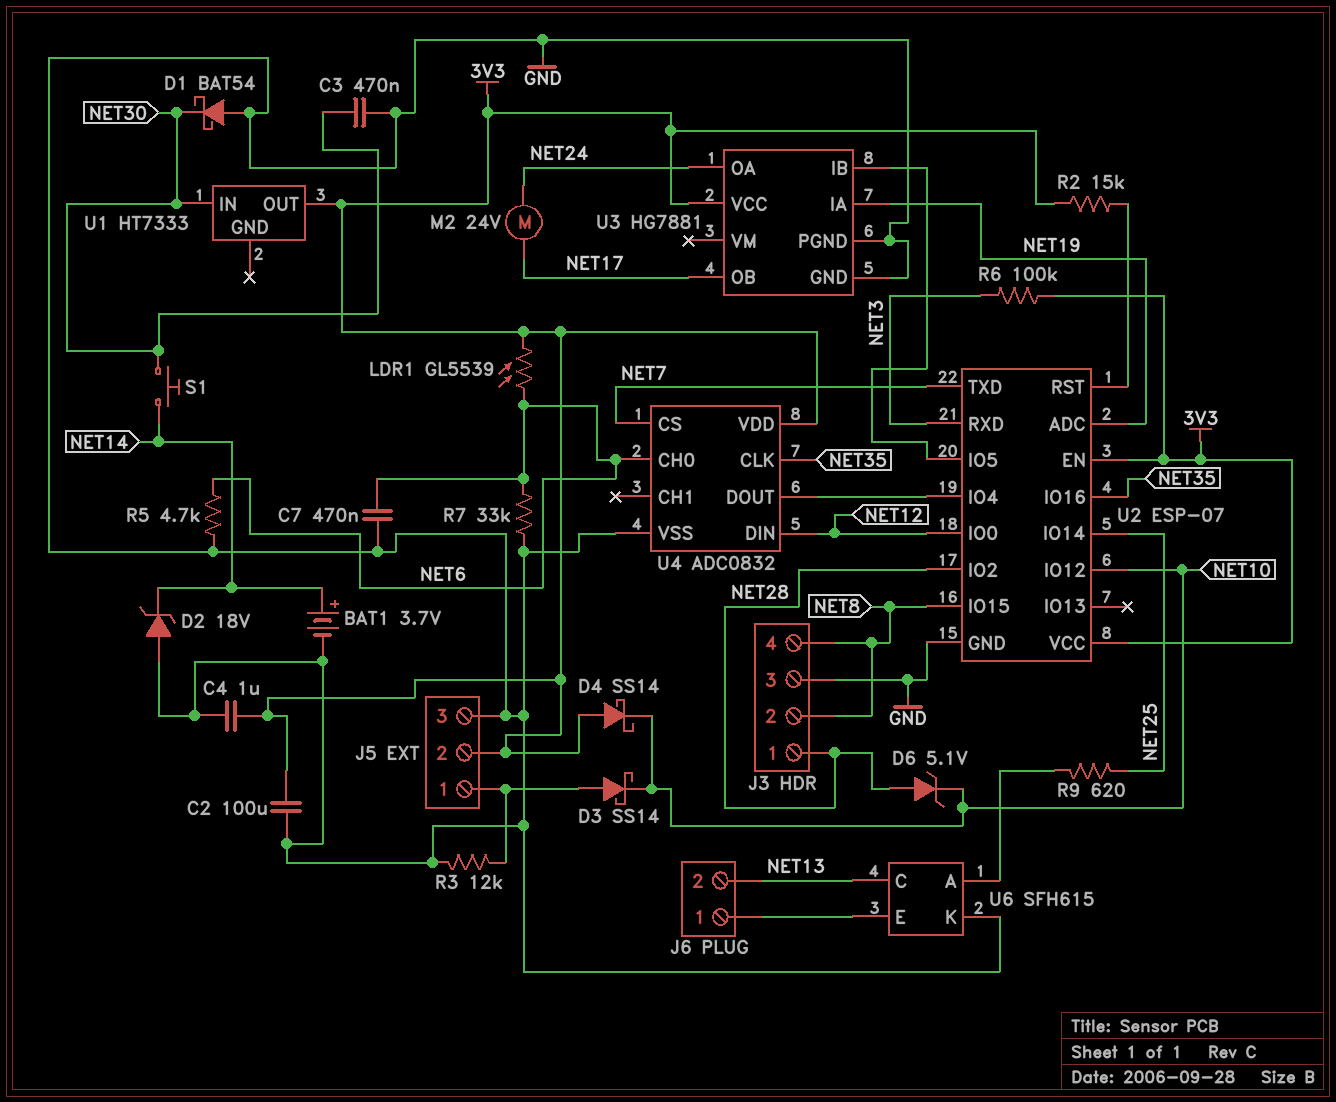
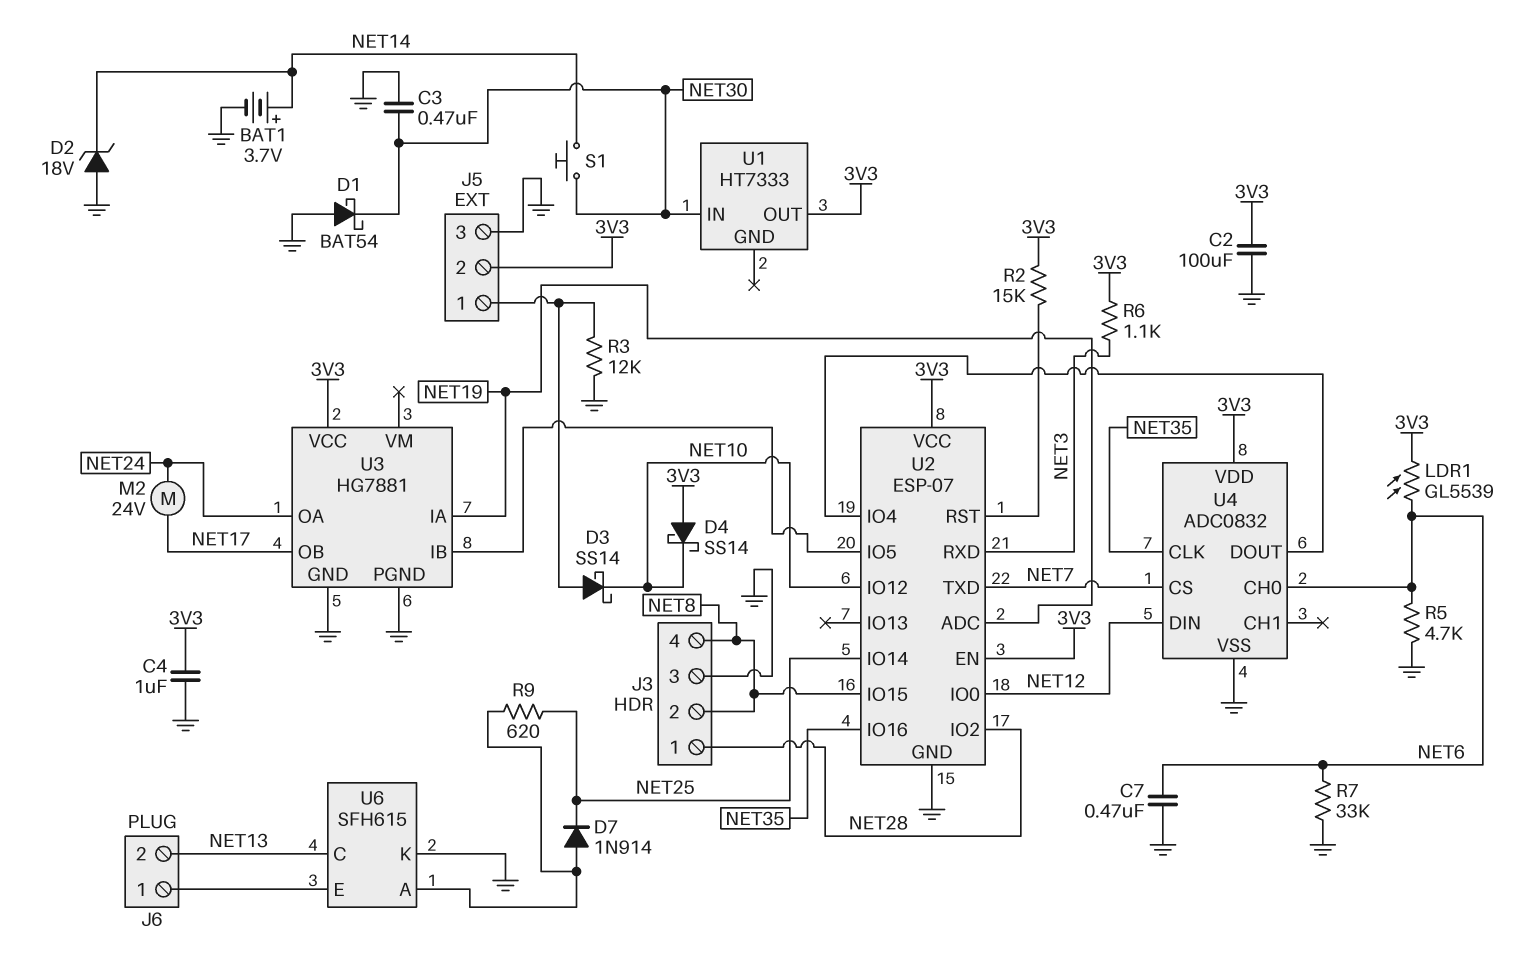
D6: zener 5.1V (A NET28, K NET10) -> none
D7: none -> diode 1N914 (A U6/A, K NET25)
R6: 100k (3V3, NET3) -> 1.1k (3V3, NET3)

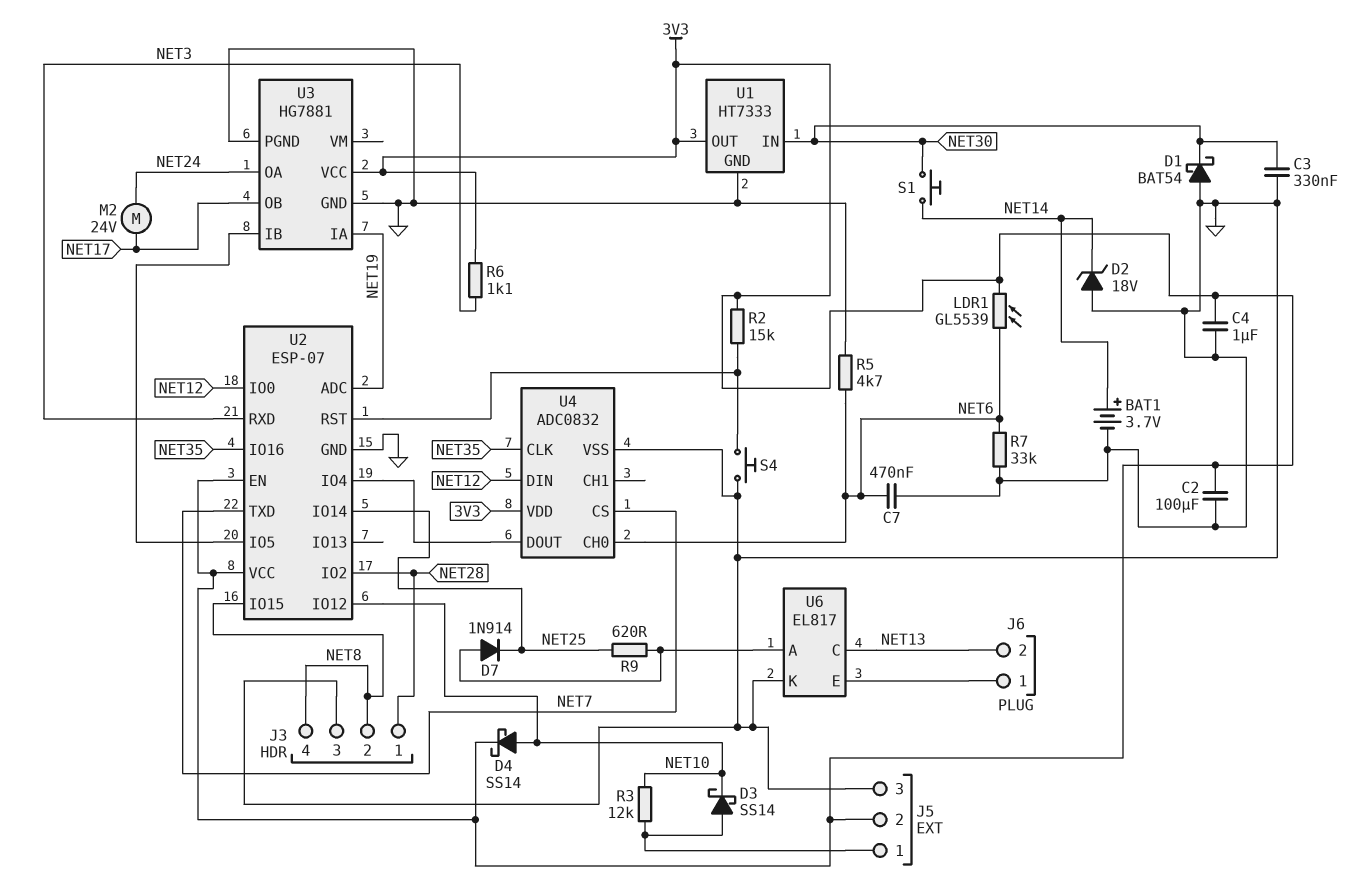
C3: 470nF (GND, NET30) -> 330nF (GND, NET30)
D4: schottky SS14 (A 3V3, K NET10) -> schottky SS14 (A NET10, K 3V3)
R3: 12k (GND, J5/1) -> 12k (J5/1, NET10)
S4: none -> button (GND, U2/RST)
U1 pin GND: none -> GND
U6: SFH615 -> EL817

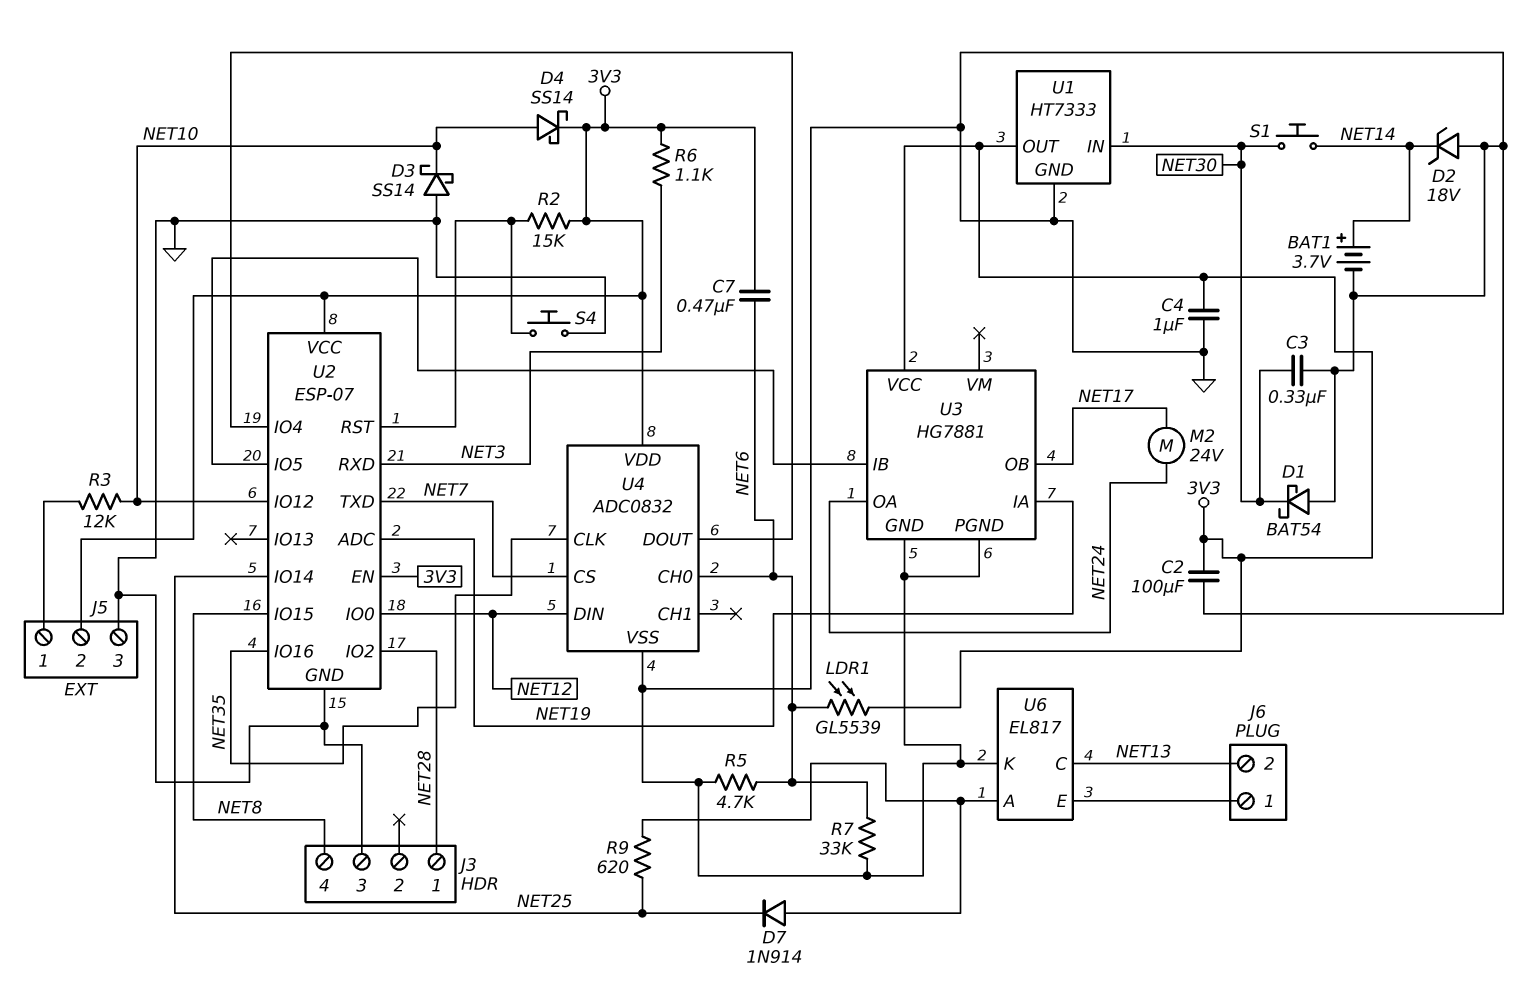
C7: 470nF (GND, NET6) -> 470nF (3V3, NET6)
D3: schottky SS14 (A J5/1, K NET10) -> schottky SS14 (A GND, K NET10)
J3 pin 2: NET8 -> none

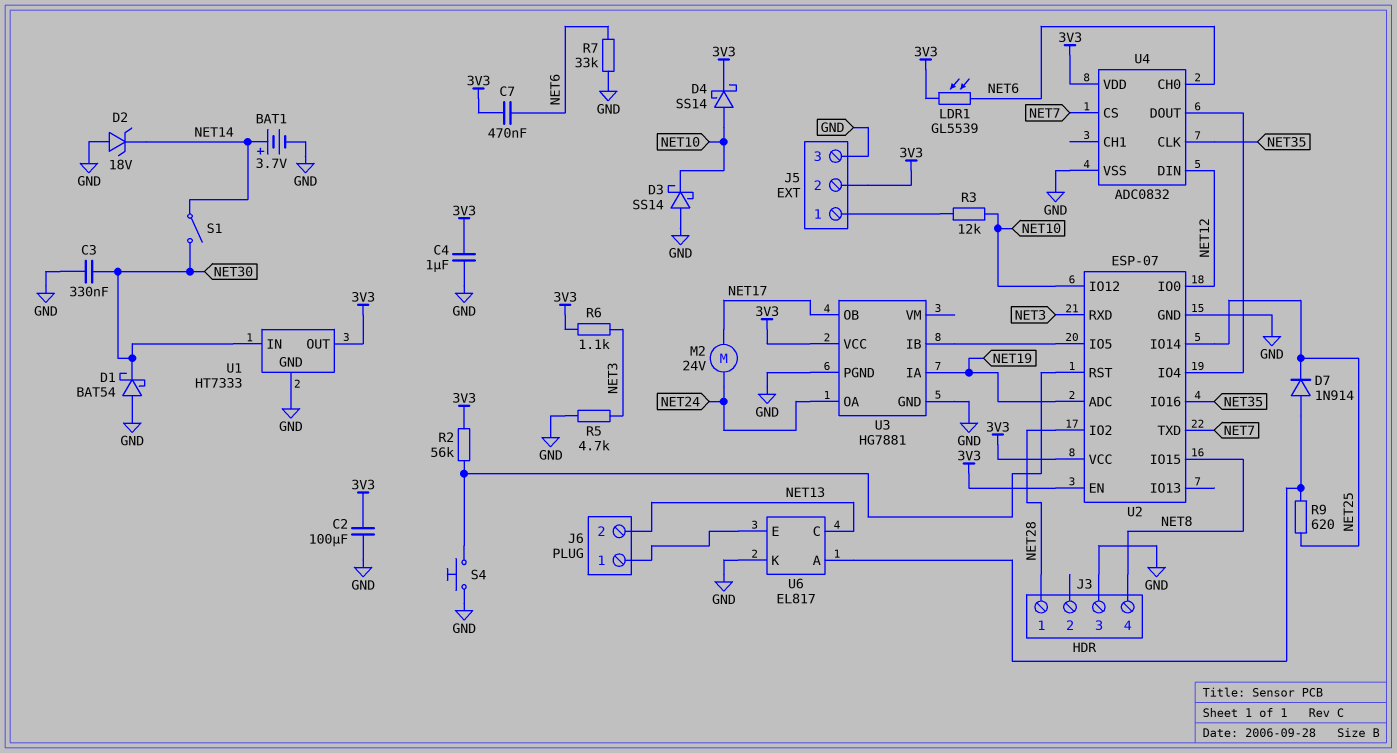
R2: 15k (3V3, U2/RST) -> 56k (3V3, U2/RST)
R5: 4.7k (GND, NET6) -> 4.7k (GND, NET3)
S1: button (NET14, NET30) -> switch (NET14, NET30)

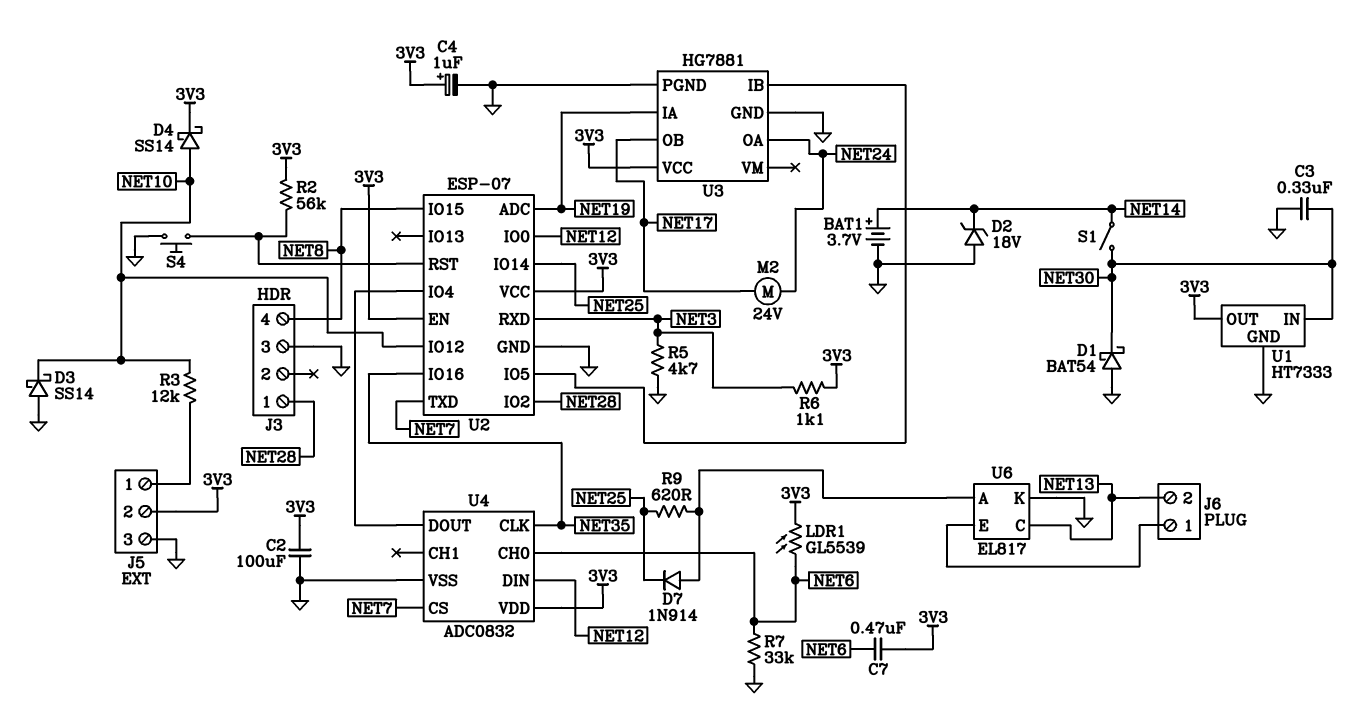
C4: 1uF (3V3, GND) -> 1uF (plus 3V3, minus GND)

